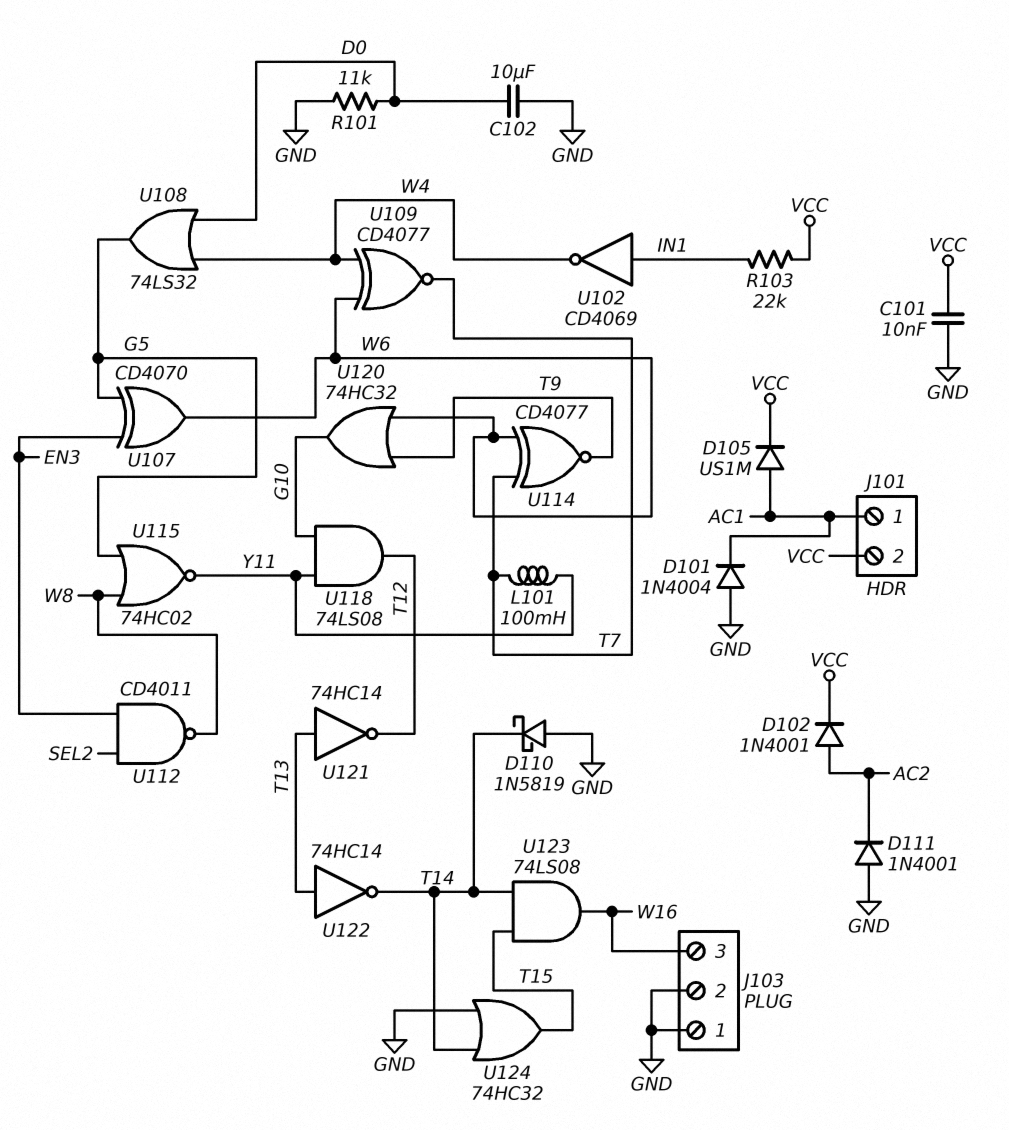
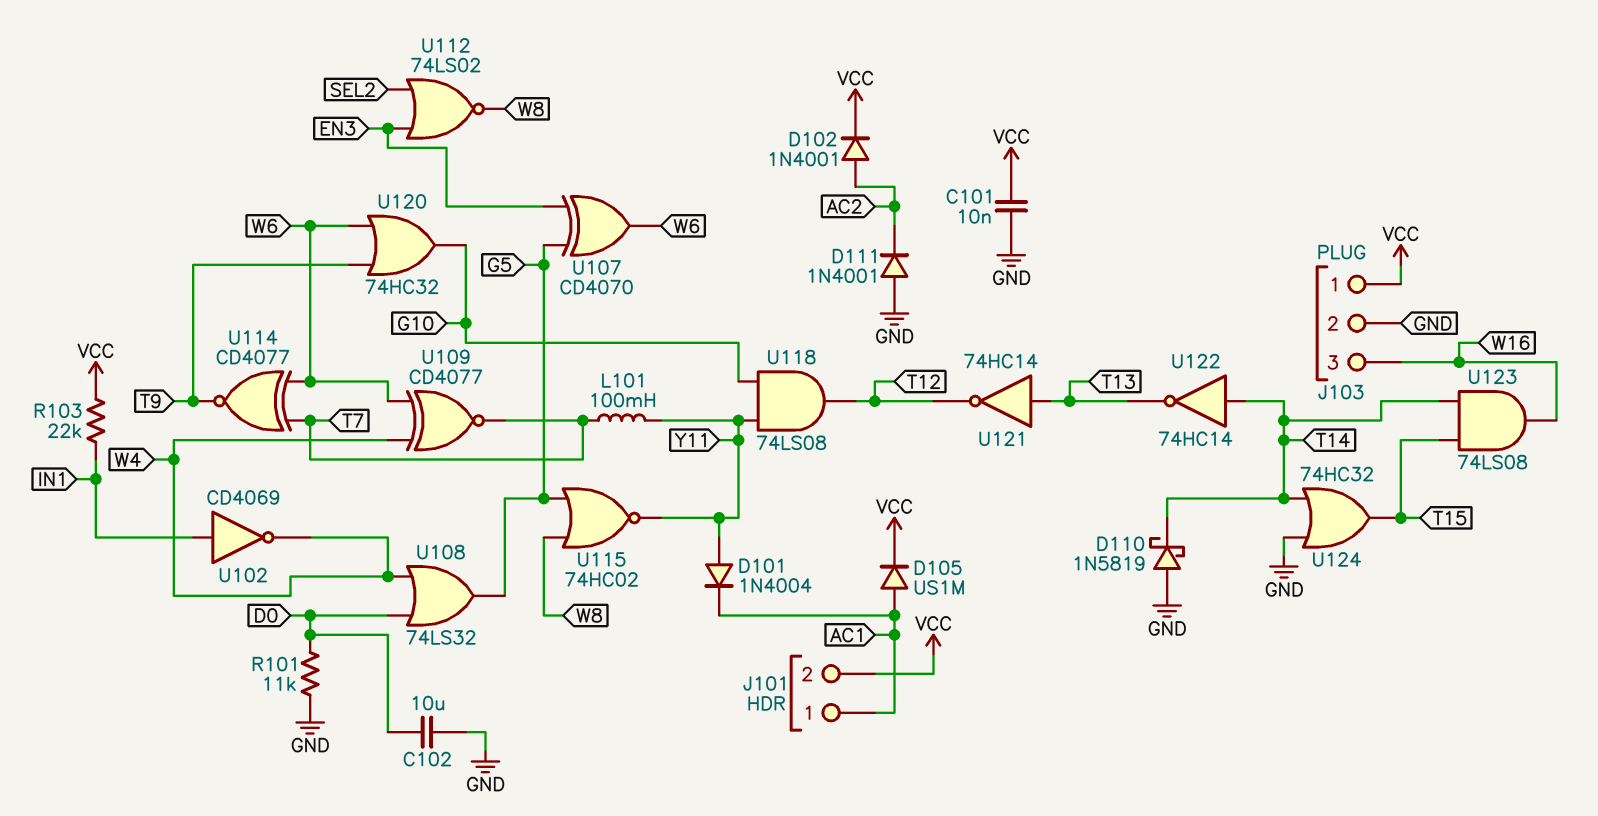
D101: diode 1N4004 (A GND, K AC1) -> diode 1N4004 (A Y11, K AC1)
J103 pin 1: GND -> VCC
U112: NAND CD4011 (in EN3, in SEL2, out W8) -> NOR 74LS02 (in EN3, in SEL2, out W8)
U122: NOT 74HC14 (in T13, out T14) -> NOT 74HC14 (in T14, out T13)

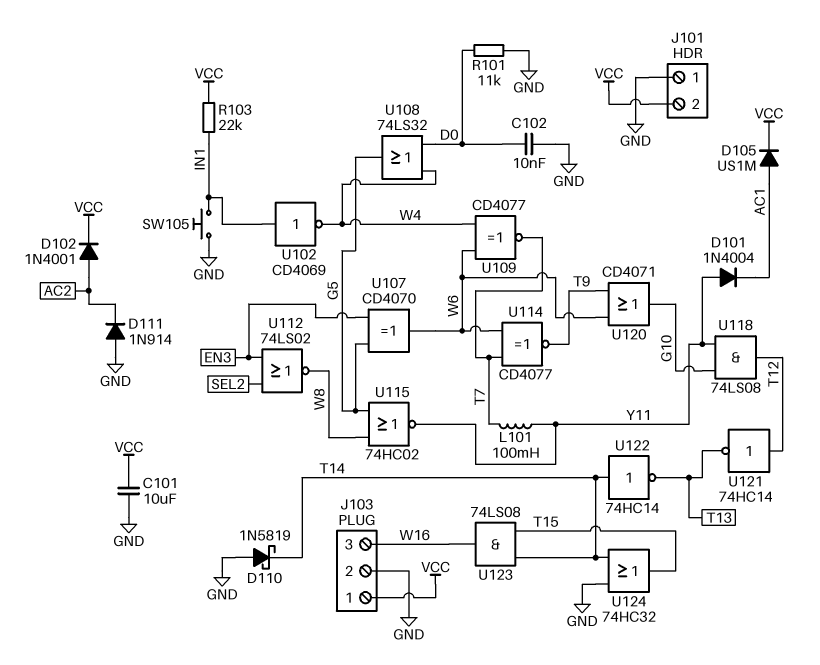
C101: 10nF (GND, VCC) -> 10uF (GND, VCC)
C102: 10uF (D0, GND) -> 10nF (D0, GND)
D111: diode 1N4001 (A GND, K AC2) -> diode 1N914 (A GND, K AC2)
J101 pin 1: AC1 -> GND
SW105: none -> button (GND, IN1)
U120: OR 74HC32 (in T9, in W6, out G10) -> OR CD4071 (in T9, in W6, out G10)
U121: NOT 74HC14 (in T13, out T12) -> NOT 74HC14 (in T12, out T13)

